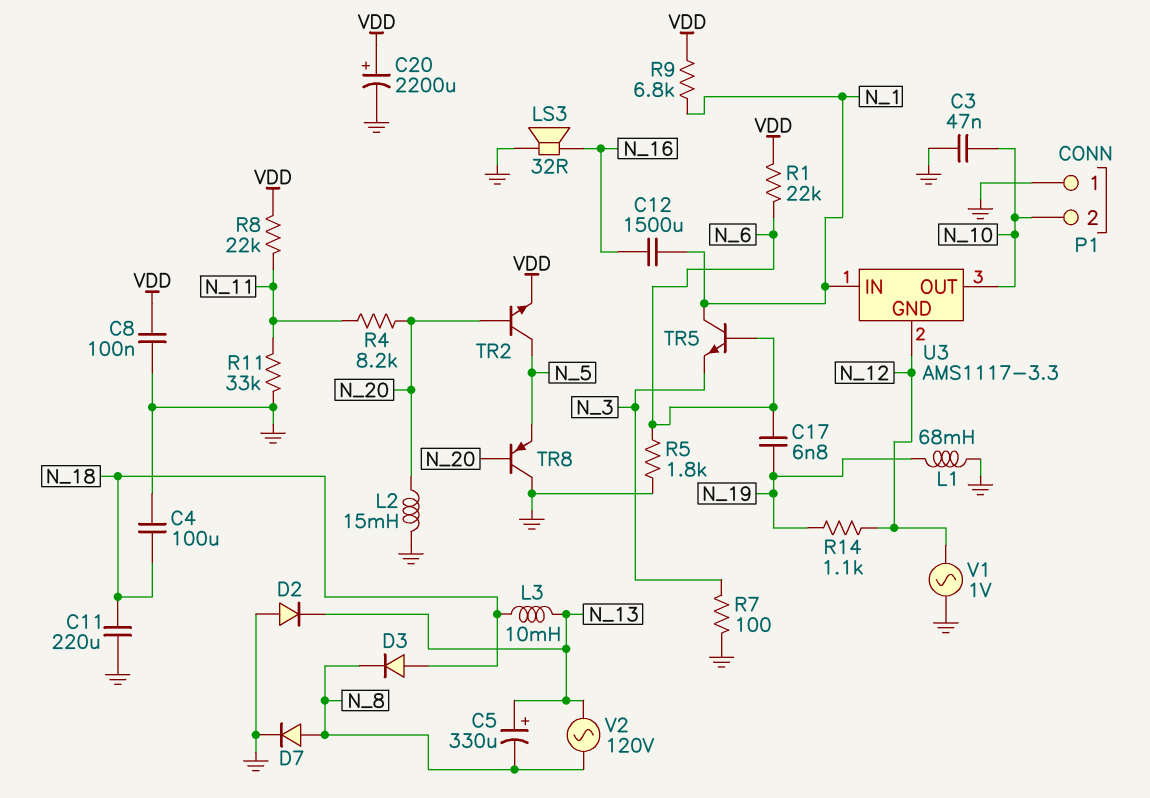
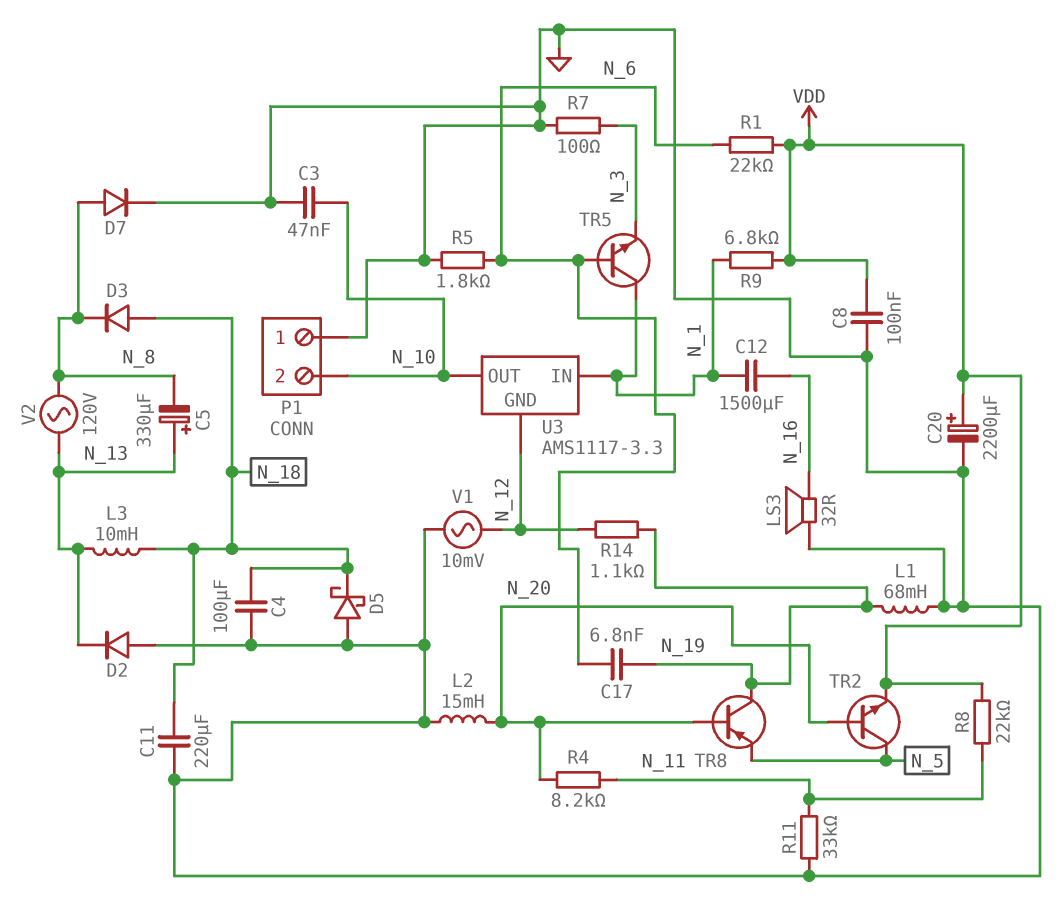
D5: none -> schottky (A GND, K N_18)
TR8: PNP (B N_20, C GND, E N_5) -> PNP (B N_20, C N_19, E N_5)
V1: AC 1V (GND, N_12) -> AC 10mV (GND, N_12)

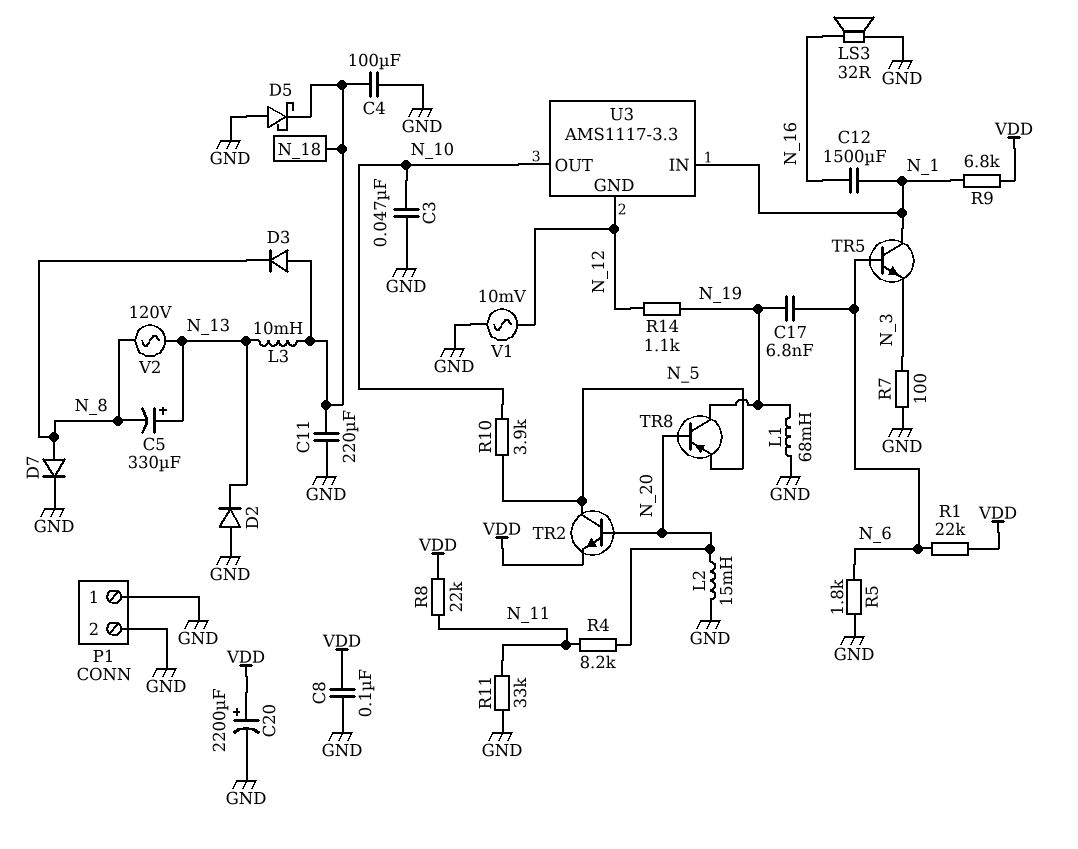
P1 pin 2: N_10 -> GND
R10: none -> 3.9k (N_5, N_10)

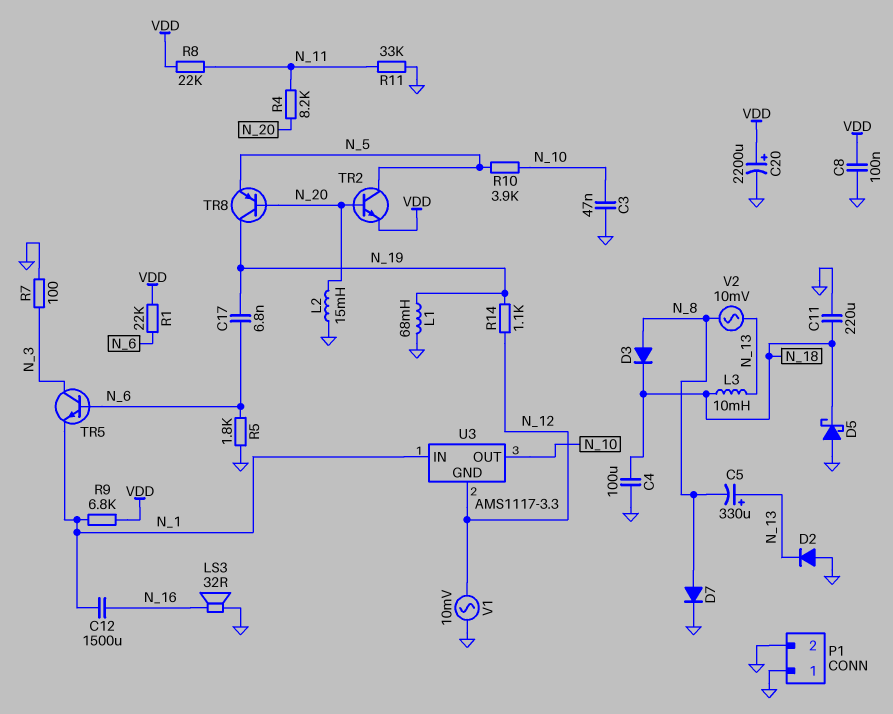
D3: diode (A N_18, K N_8) -> diode (A N_8, K N_18)
TR5: NPN (B N_6, C N_1, E N_3) -> NPN (B N_6, C N_3, E N_1)
V2: AC 120V (N_8, N_13) -> AC 10mV (N_8, N_13)

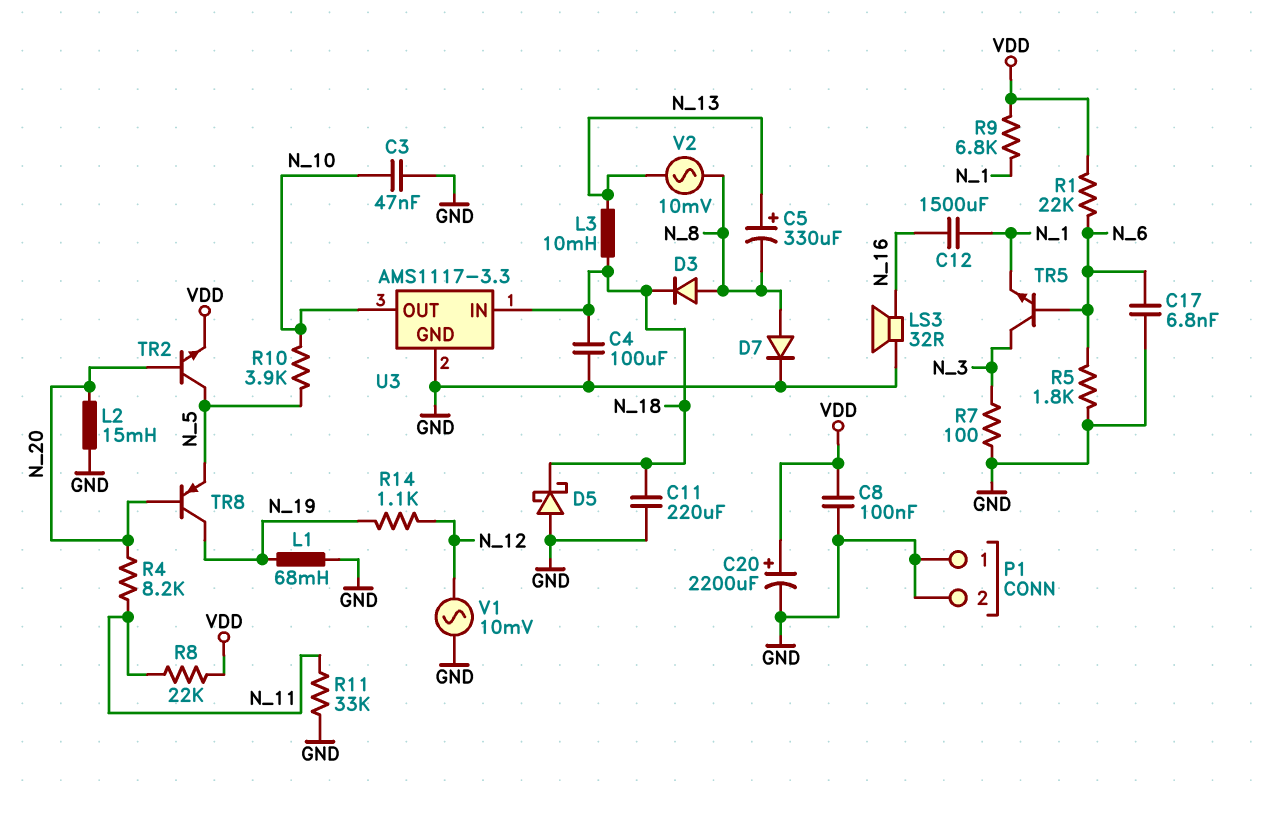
C17: 6.8nF (N_6, N_19) -> 6.8nF (GND, N_6)
D2: diode (A GND, K N_13) -> none
U3 pin GND: N_12 -> GND
U3 pin IN: N_1 -> N_18

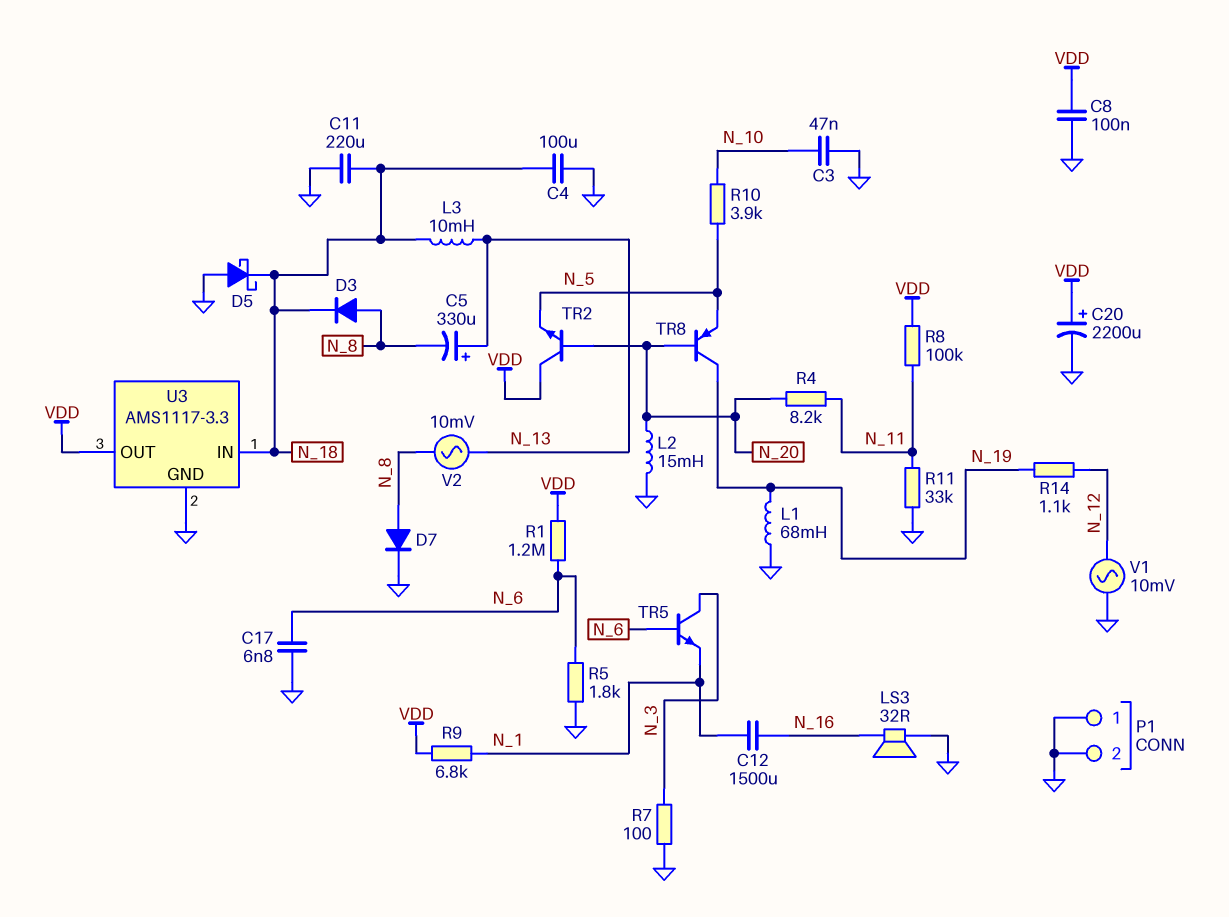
R1: 22k (N_6, VDD) -> 1.2M (N_6, VDD)
R8: 22k (N_11, VDD) -> 100k (N_11, VDD)
TR2: NPN (B N_20, C N_5, E VDD) -> NPN (B N_20, C VDD, E N_5)
U3 pin OUT: N_10 -> VDD

